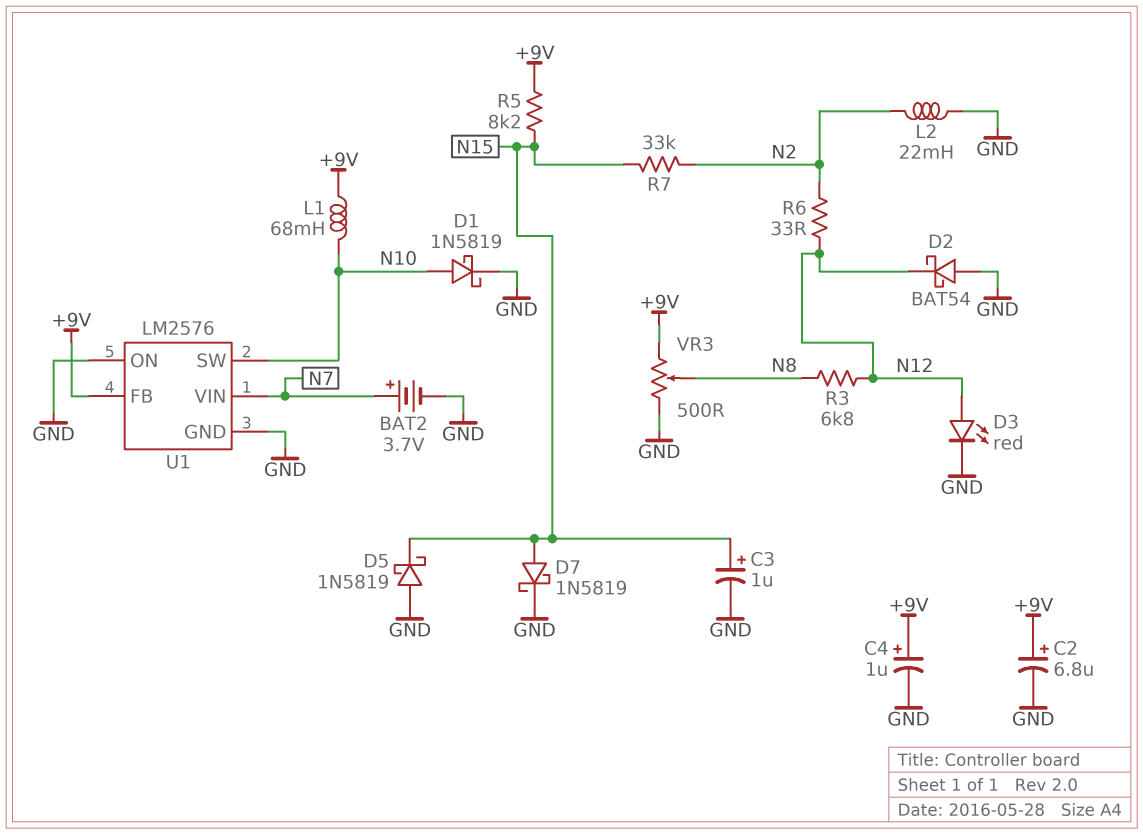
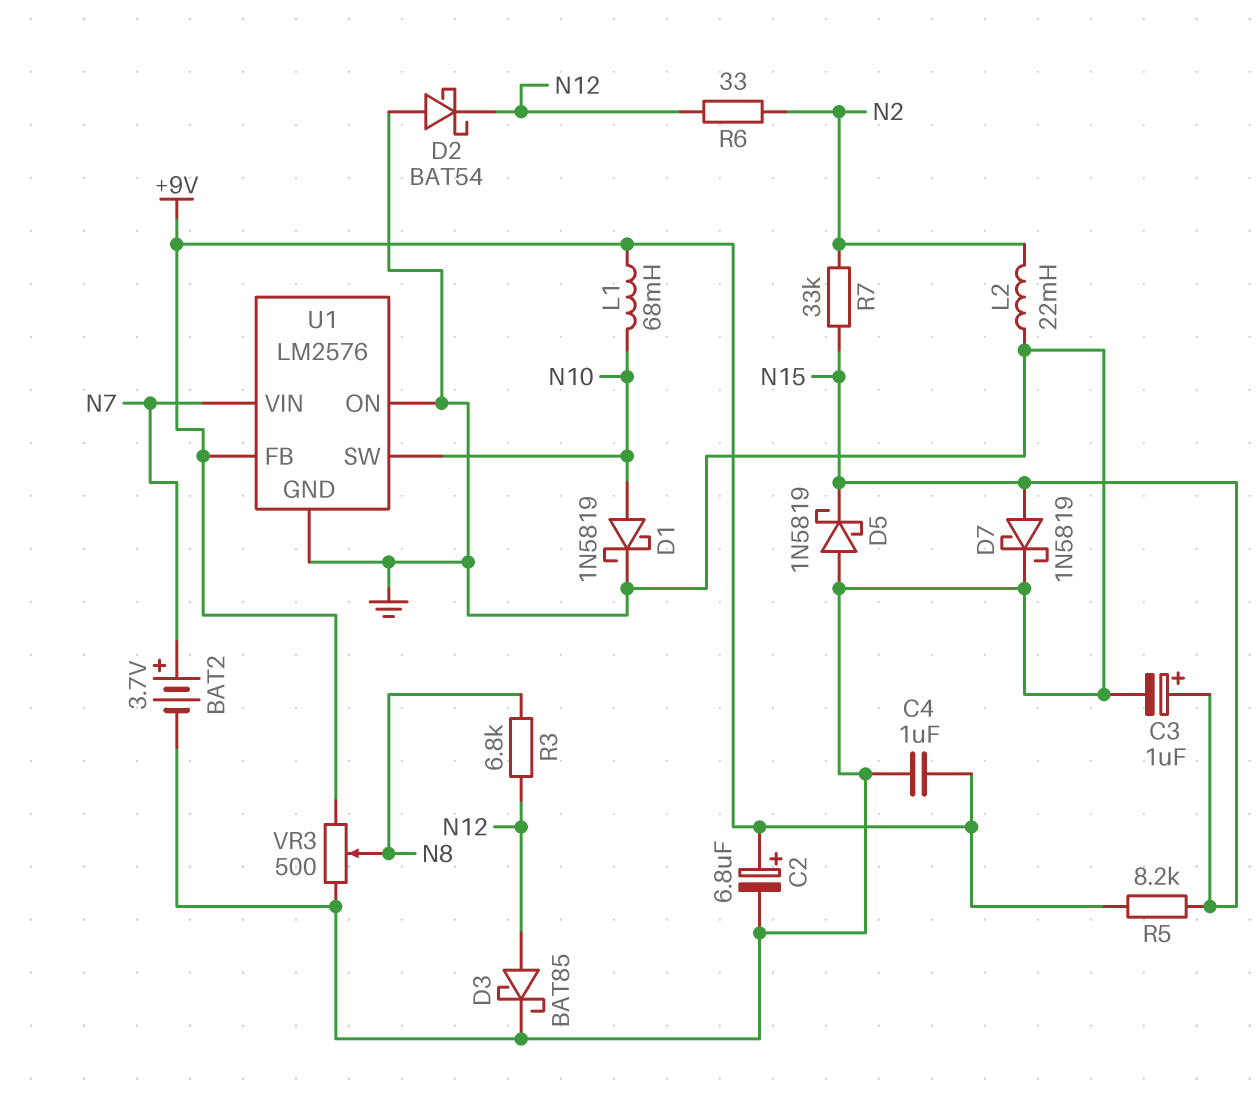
C4: 1uF (plus +9V, minus GND) -> 1uF (+9V, GND)
D3: LED red (A N12, K GND) -> schottky BAT85 (A N12, K GND)

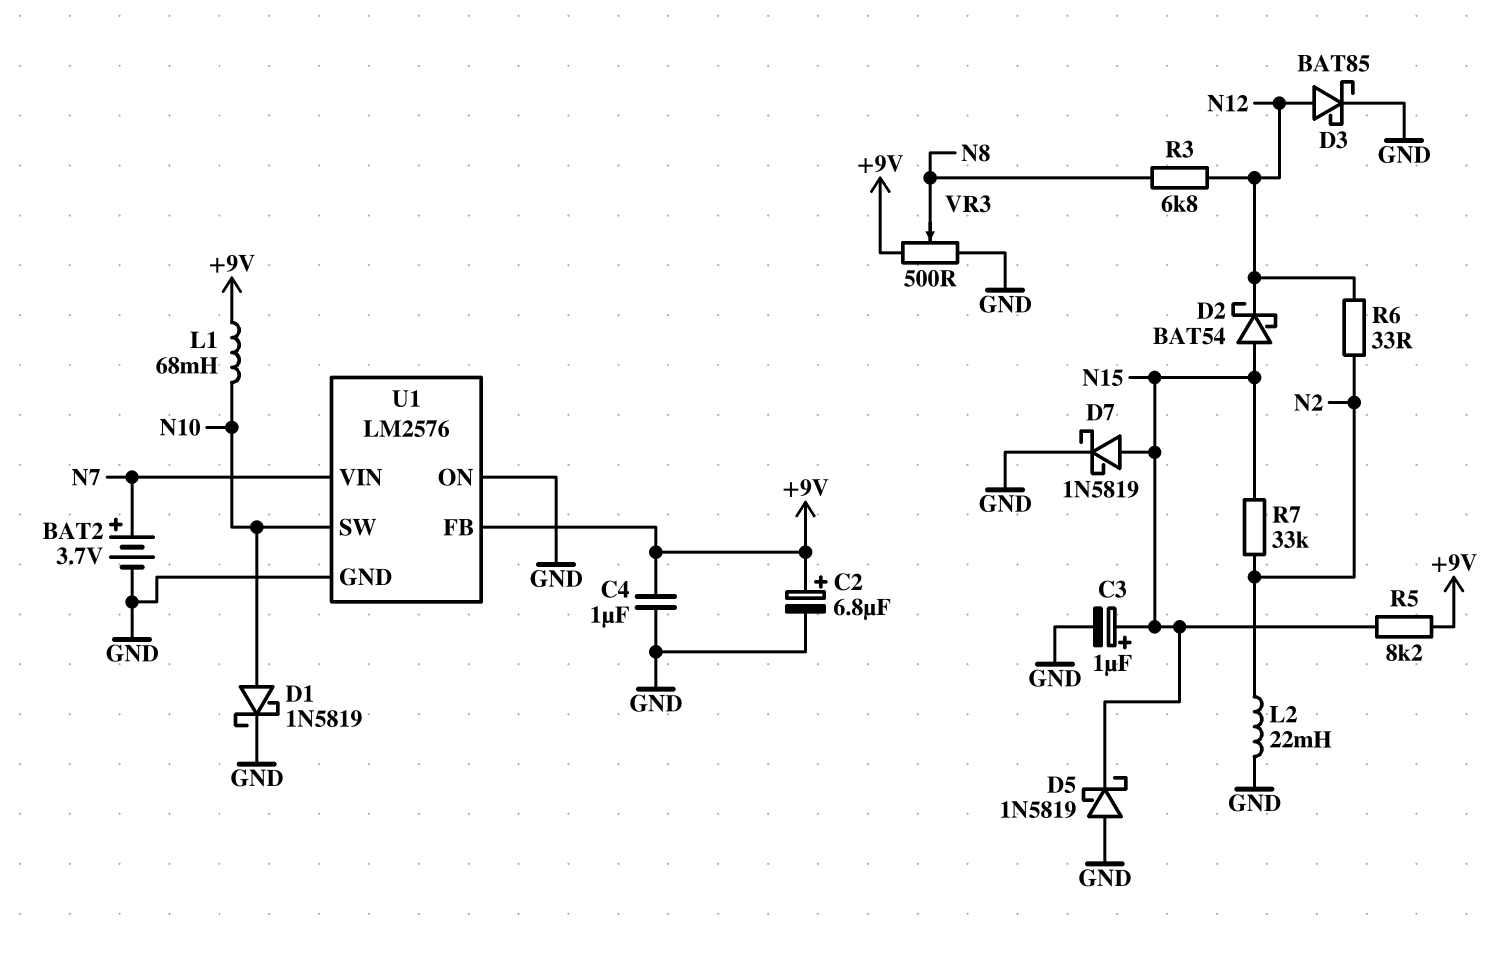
D2: schottky BAT54 (A GND, K N12) -> schottky BAT54 (A N15, K N12)

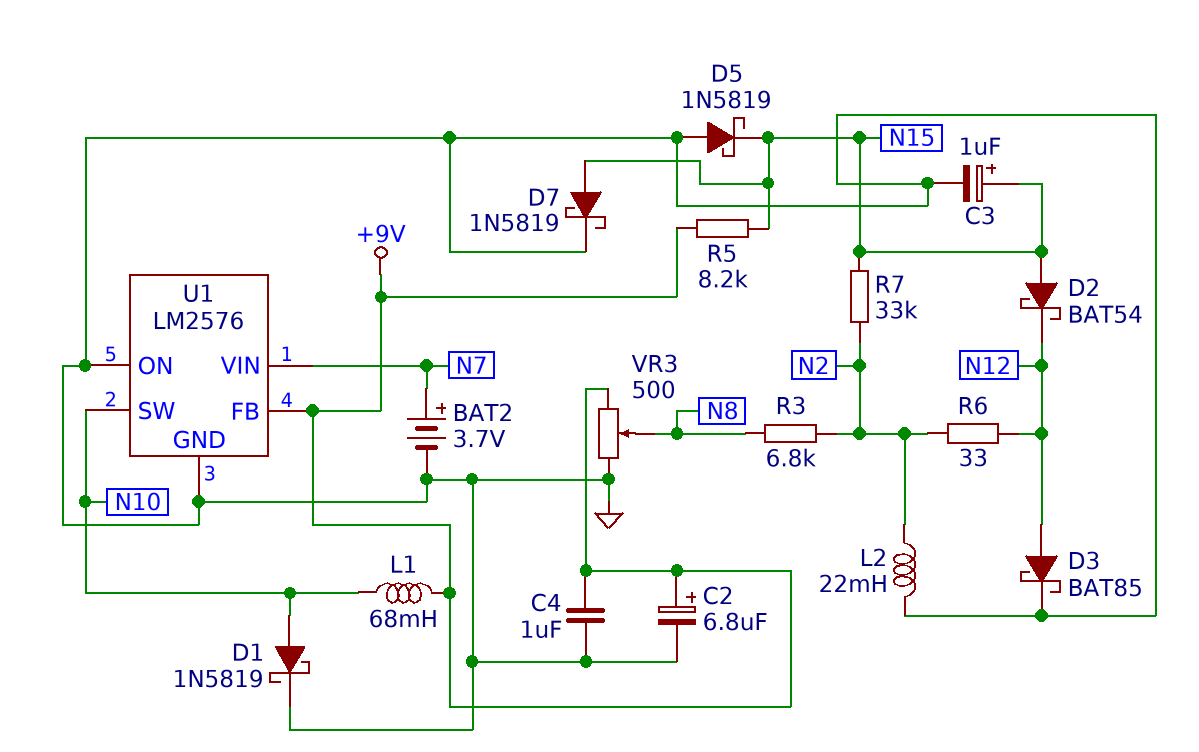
R3: 6.8k (N8, N12) -> 6.8k (N2, N8)

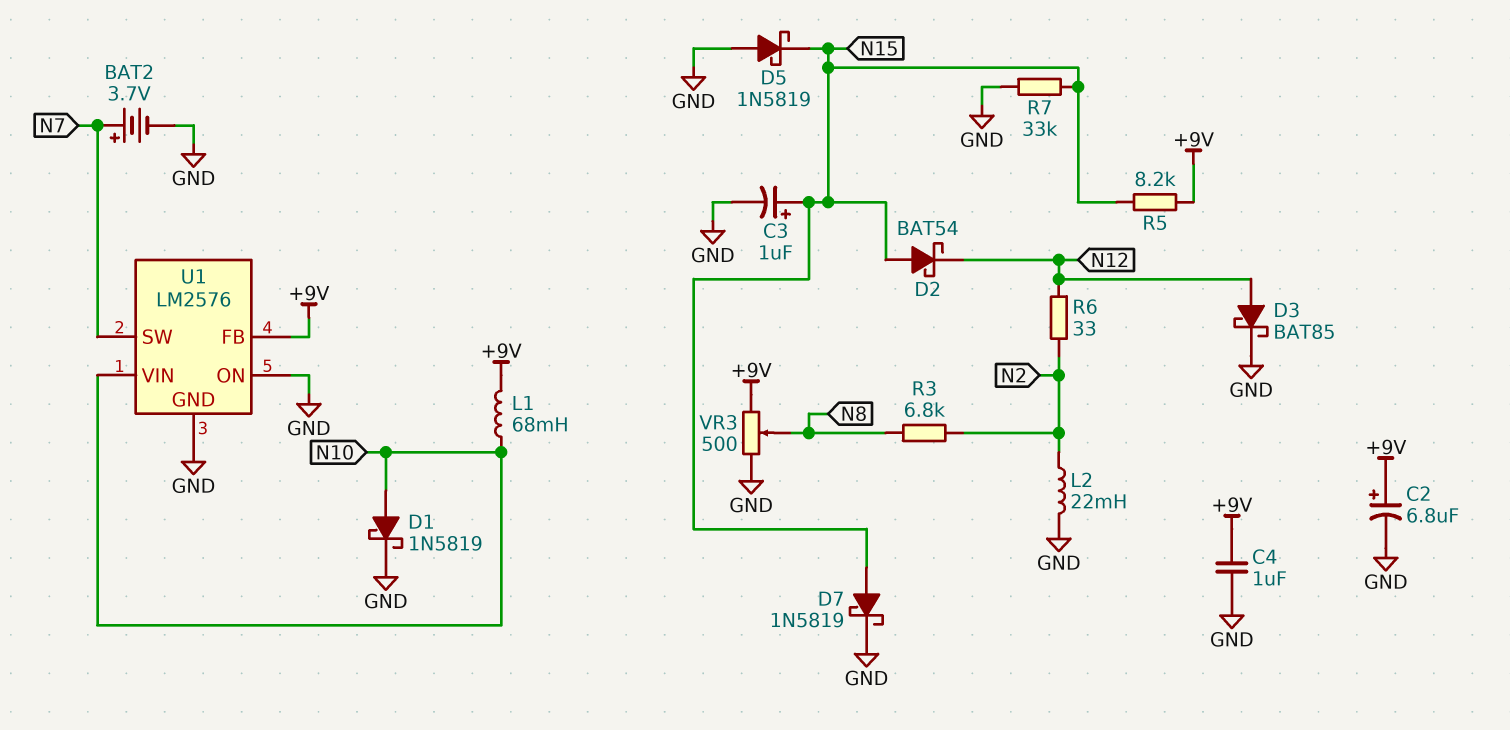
R7: 33k (N2, N15) -> 33k (GND, N15)
U1 pin SW: N10 -> N7
U1 pin VIN: N7 -> N10

